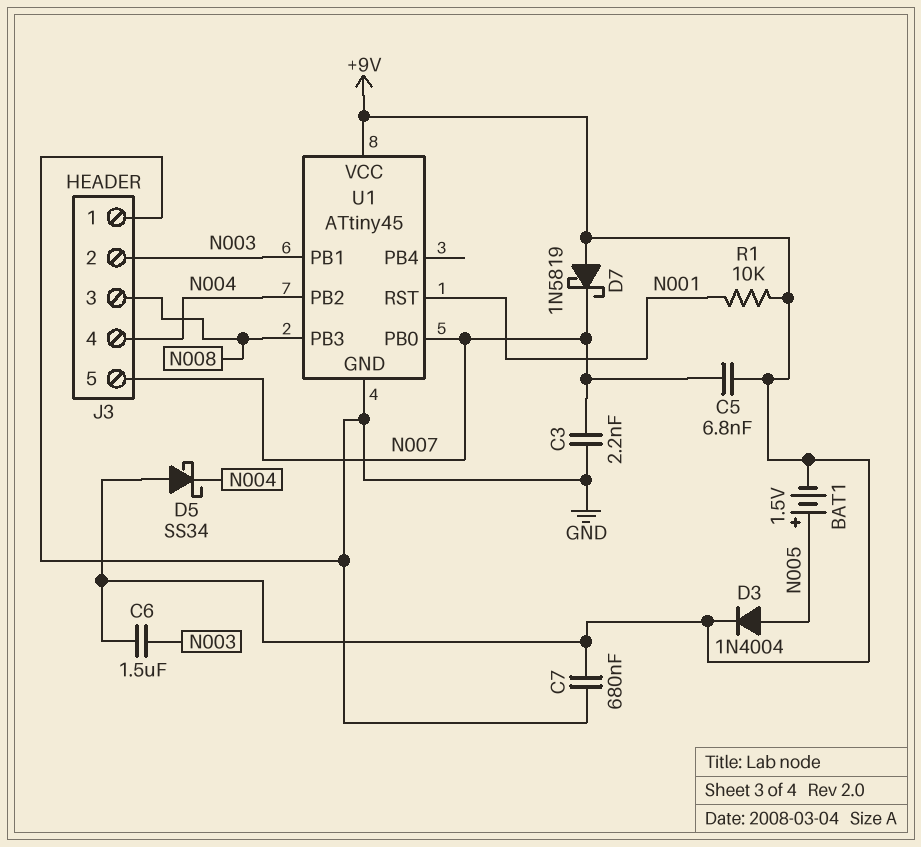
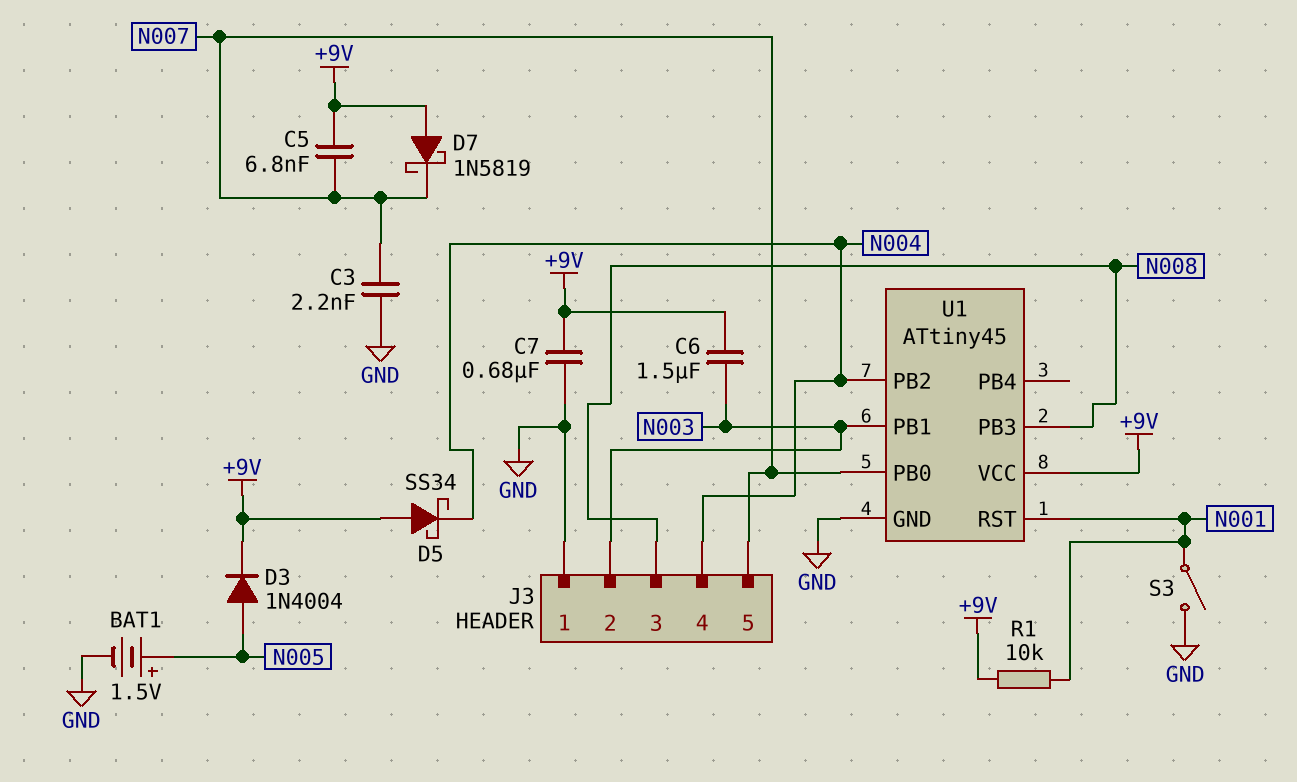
BAT1: 1.5V (plus N005, minus +9V) -> 1.5V (plus N005, minus GND)
S3: none -> switch (GND, N001)

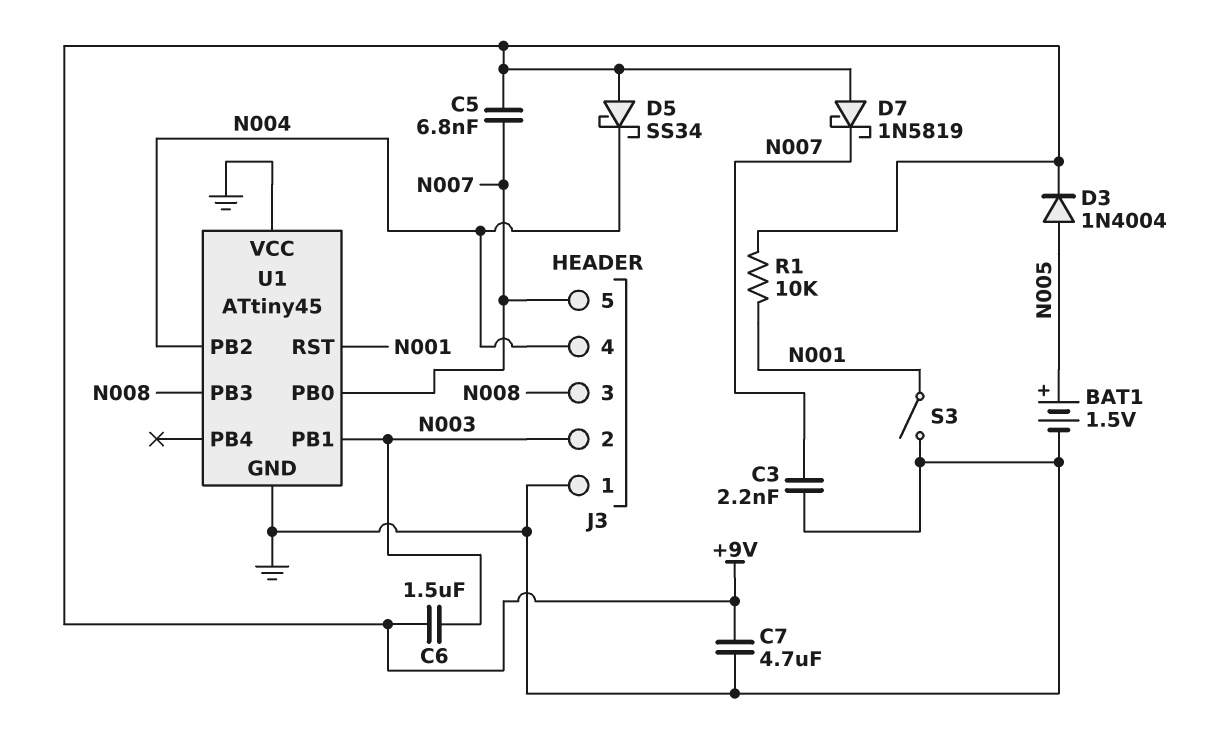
C7: 680nF (+9V, GND) -> 4.7uF (+9V, GND)
U1 pin VCC: +9V -> GND

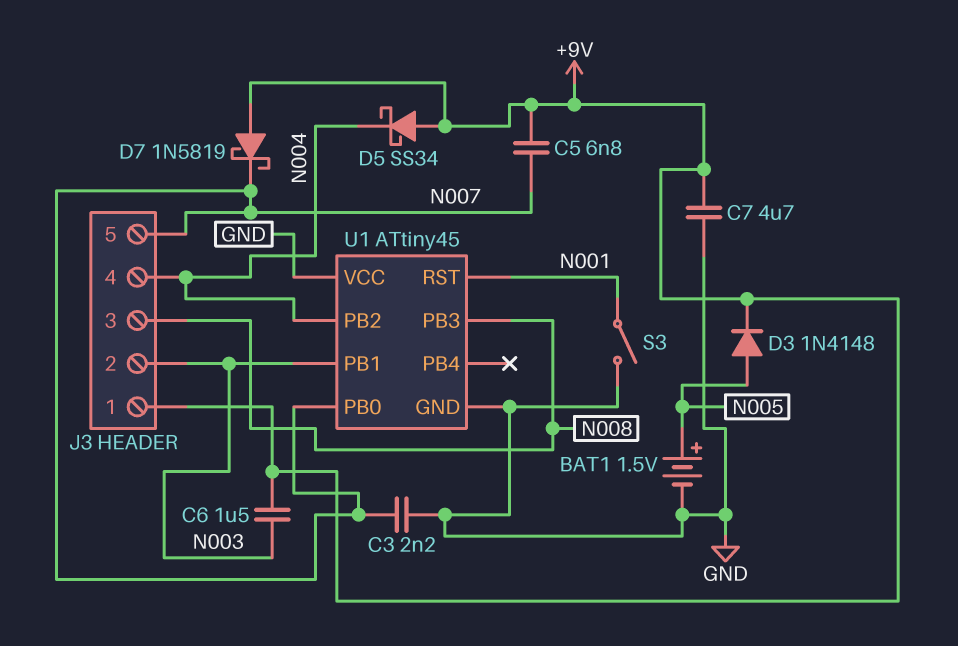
D3: diode 1N4004 (A N005, K +9V) -> diode 1N4148 (A N005, K +9V)
J3 pin 1: GND -> +9V
R1: 10k (+9V, N001) -> none

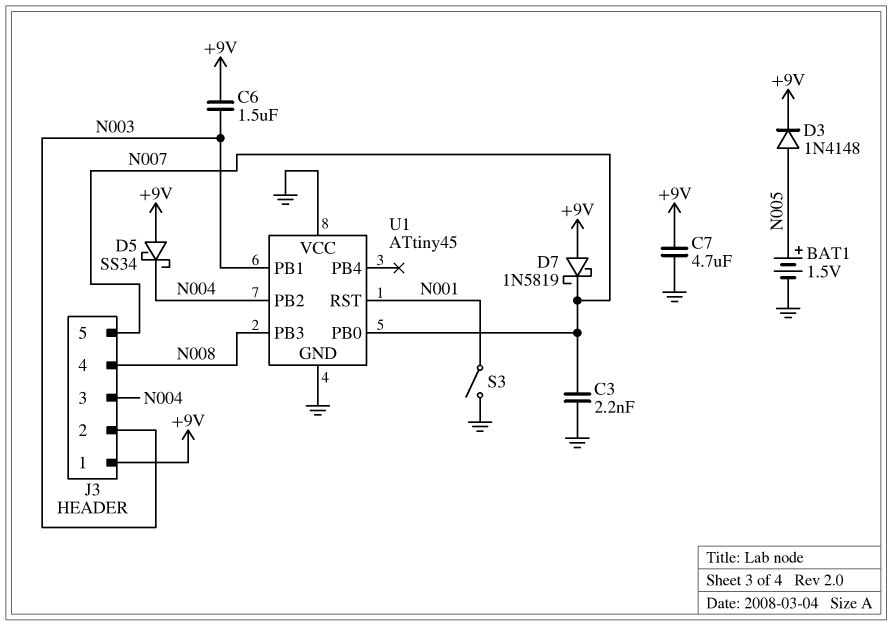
C5: 6.8nF (+9V, N007) -> none
J3 pin 3: N008 -> N004
J3 pin 4: N004 -> N008

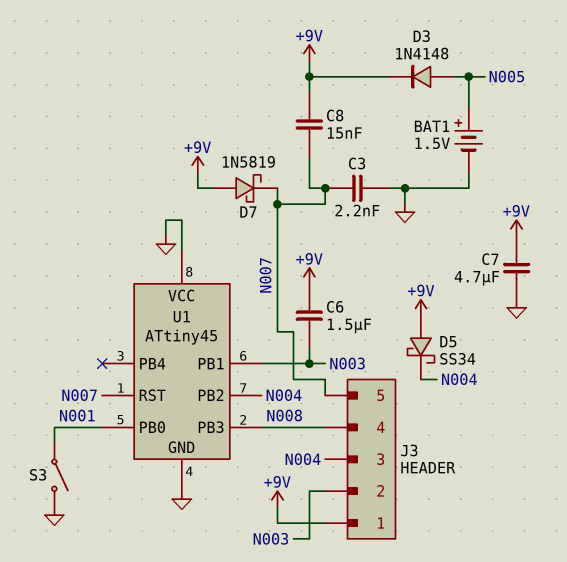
C8: none -> 15nF (+9V, N007)
U1 pin PB0: N007 -> N001
U1 pin RST: N001 -> N007

